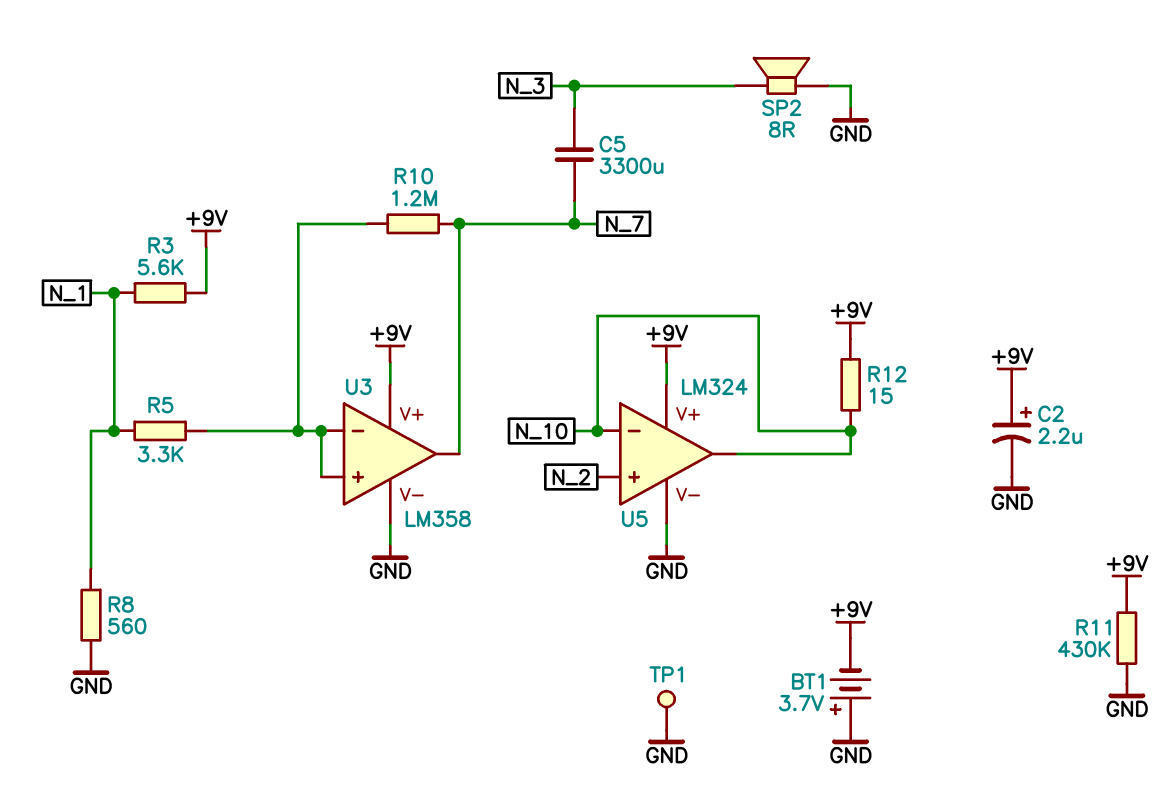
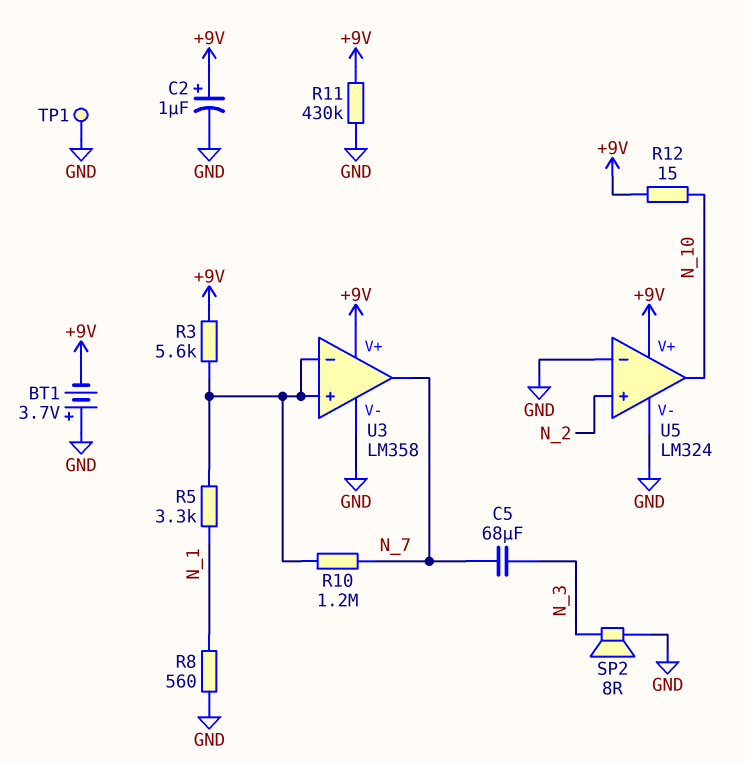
C2: 2.2uF (plus +9V, minus GND) -> 1uF (plus +9V, minus GND)
C5: 3300uF (N_3, N_7) -> 68uF (N_3, N_7)
R3: 5.6k (+9V, N_1) -> 5.6k (+9V, U3/in+)
U5 pin in-: N_10 -> GND

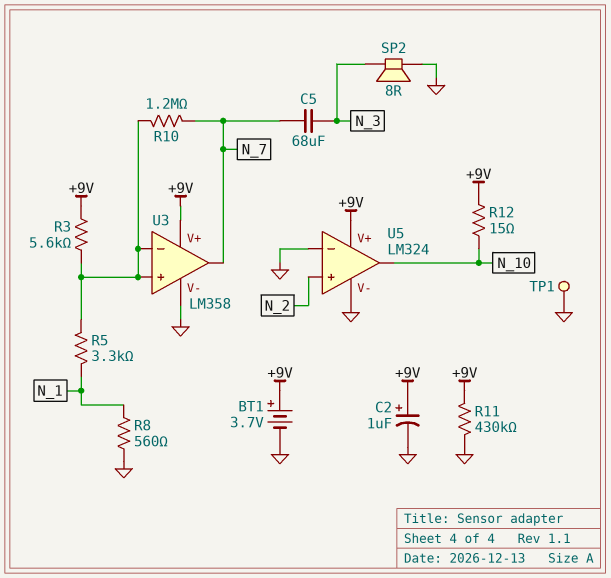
BT1: 3.7V (plus GND, minus +9V) -> 3.7V (plus +9V, minus GND)

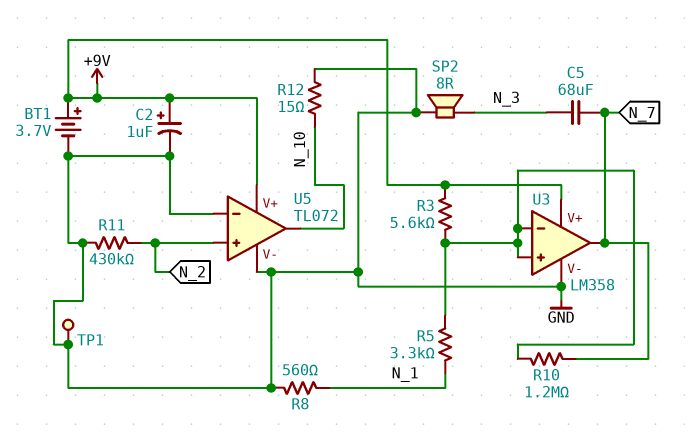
R11: 430k (+9V, GND) -> 430k (GND, N_2)
R12: 15 (+9V, N_10) -> 15 (GND, N_10)
U5: LM324 -> TL072

